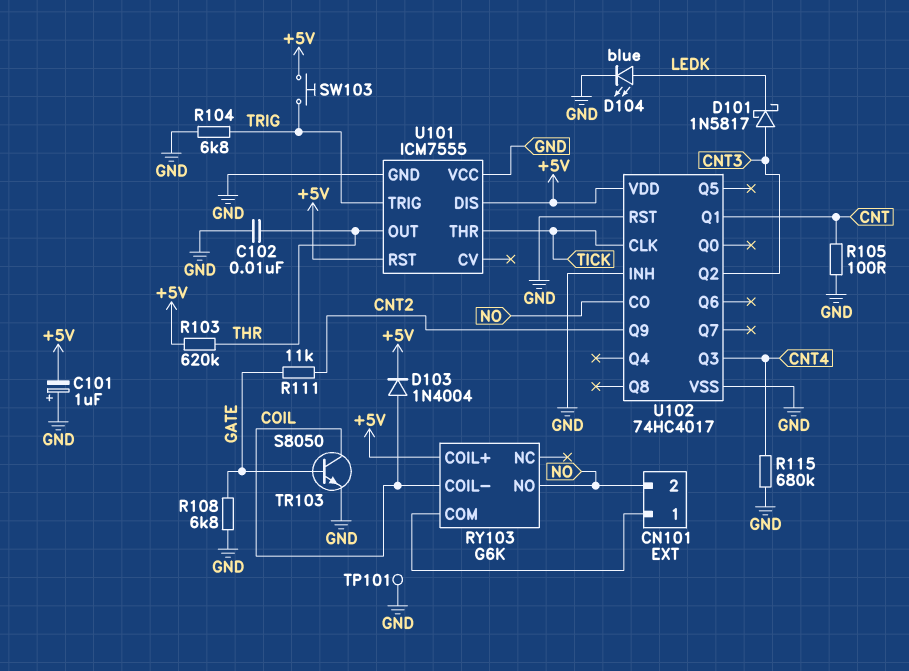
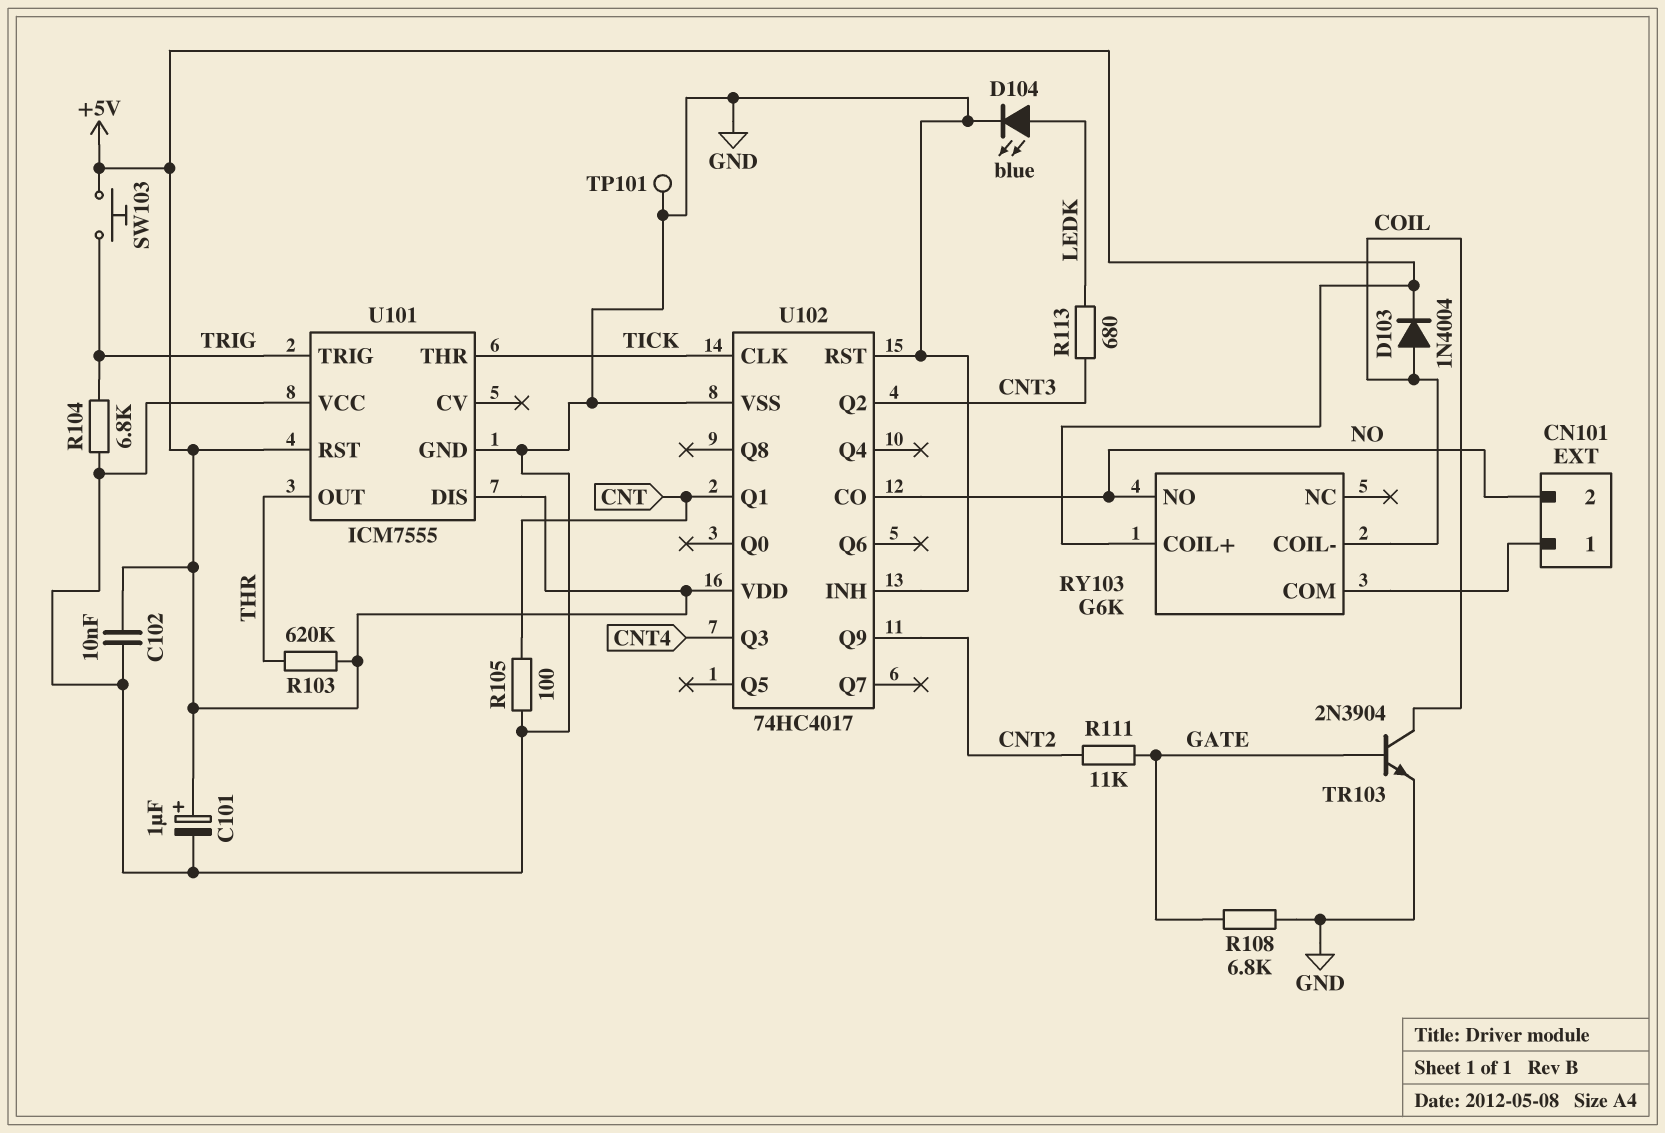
C101: 1uF (plus GND, minus +5V) -> 1uF (plus +5V, minus GND)
C102: 10nF (GND, THR) -> 10nF (+5V, GND)
D101: schottky 1N5817 (A CNT3, K LEDK) -> none
R113: none -> 680 (CNT3, LEDK)
R115: 680k (CNT4, GND) -> none
TR103: NPN S8050 (B GATE, C COIL, E GND) -> NPN 2N3904 (B GATE, C COIL, E GND)

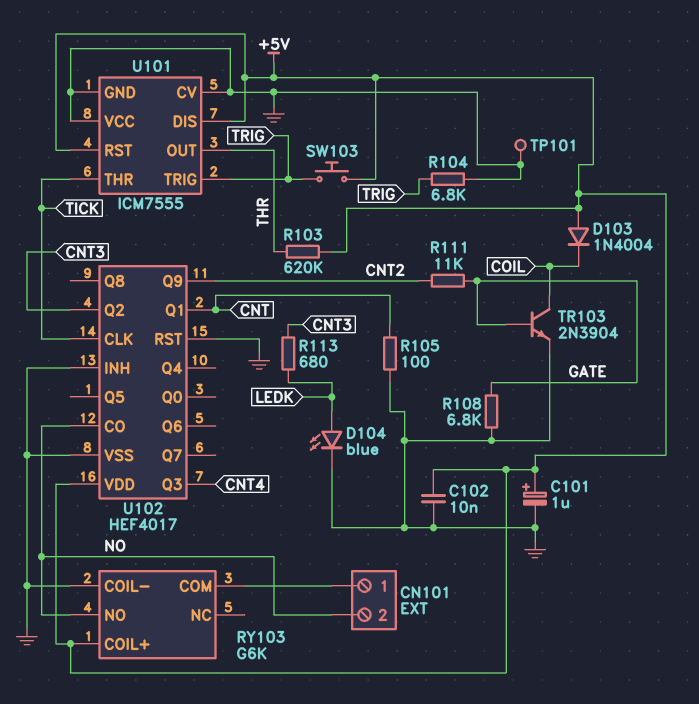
D103: diode 1N4004 (A COIL, K +5V) -> diode 1N4004 (A +5V, K COIL)
RY103 pin COIL-: COIL -> GND
U101 pin CV: none -> GND
U102: 74HC4017 -> HEF4017

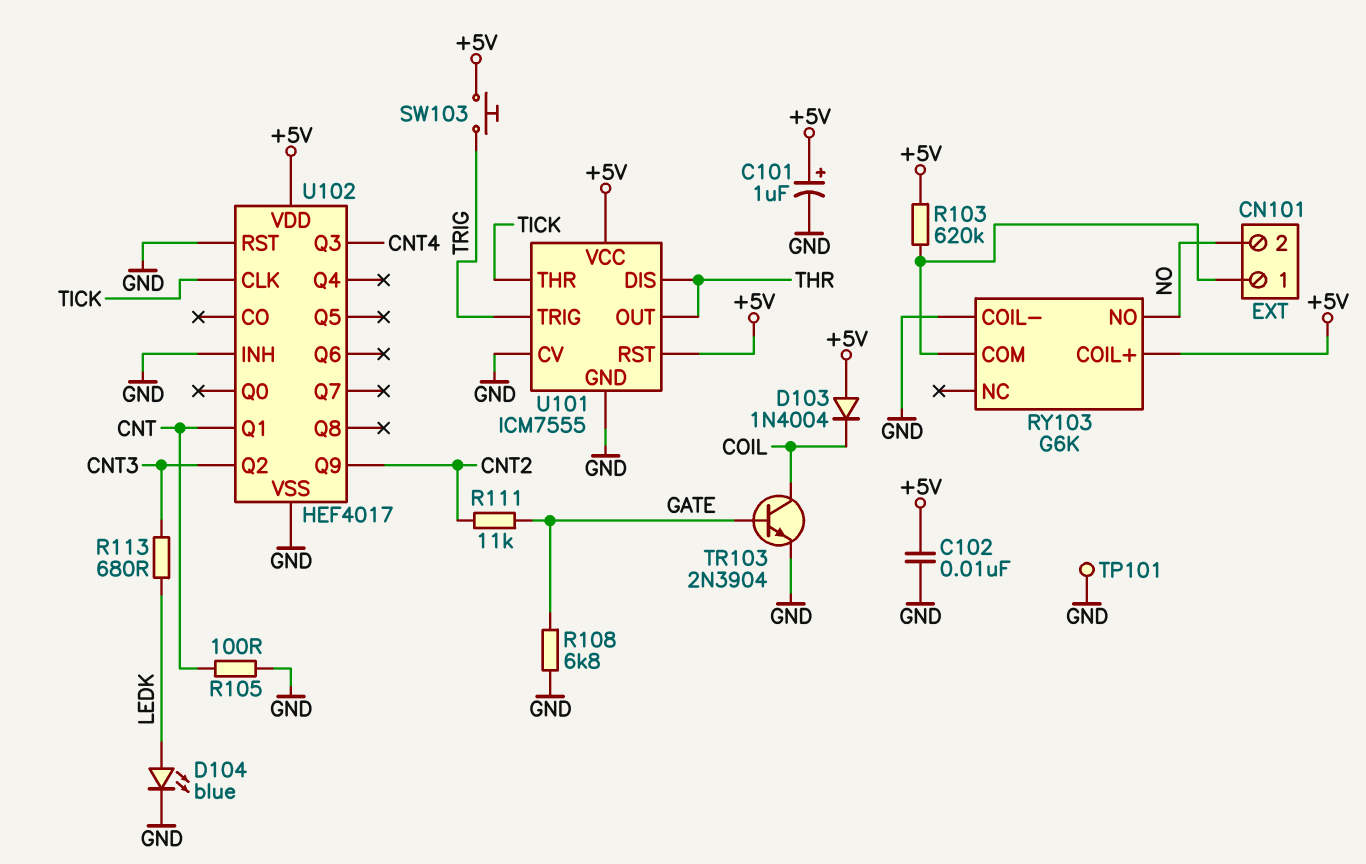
R103: 620k (+5V, THR) -> 620k (+5V, CN101/1)
R104: 6.8k (GND, TRIG) -> none
U101 pin DIS: +5V -> THR
U101 pin VCC: GND -> +5V
U102 pin CO: NO -> none

